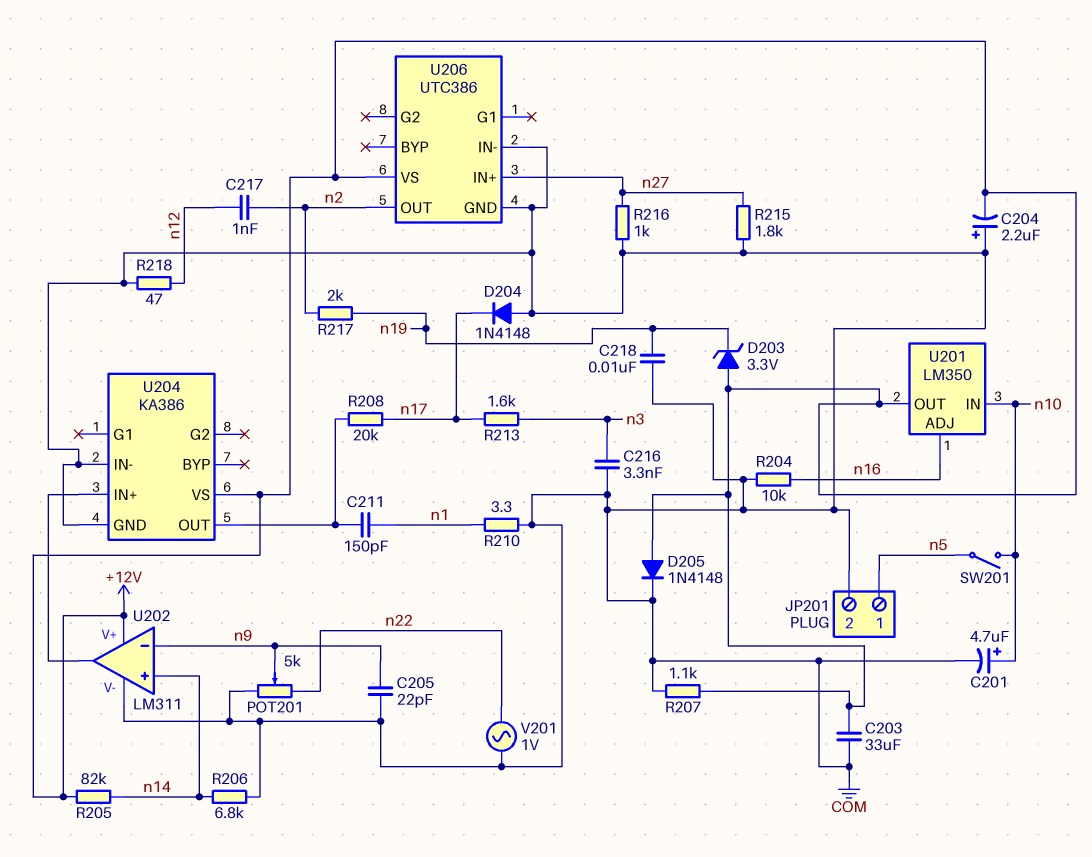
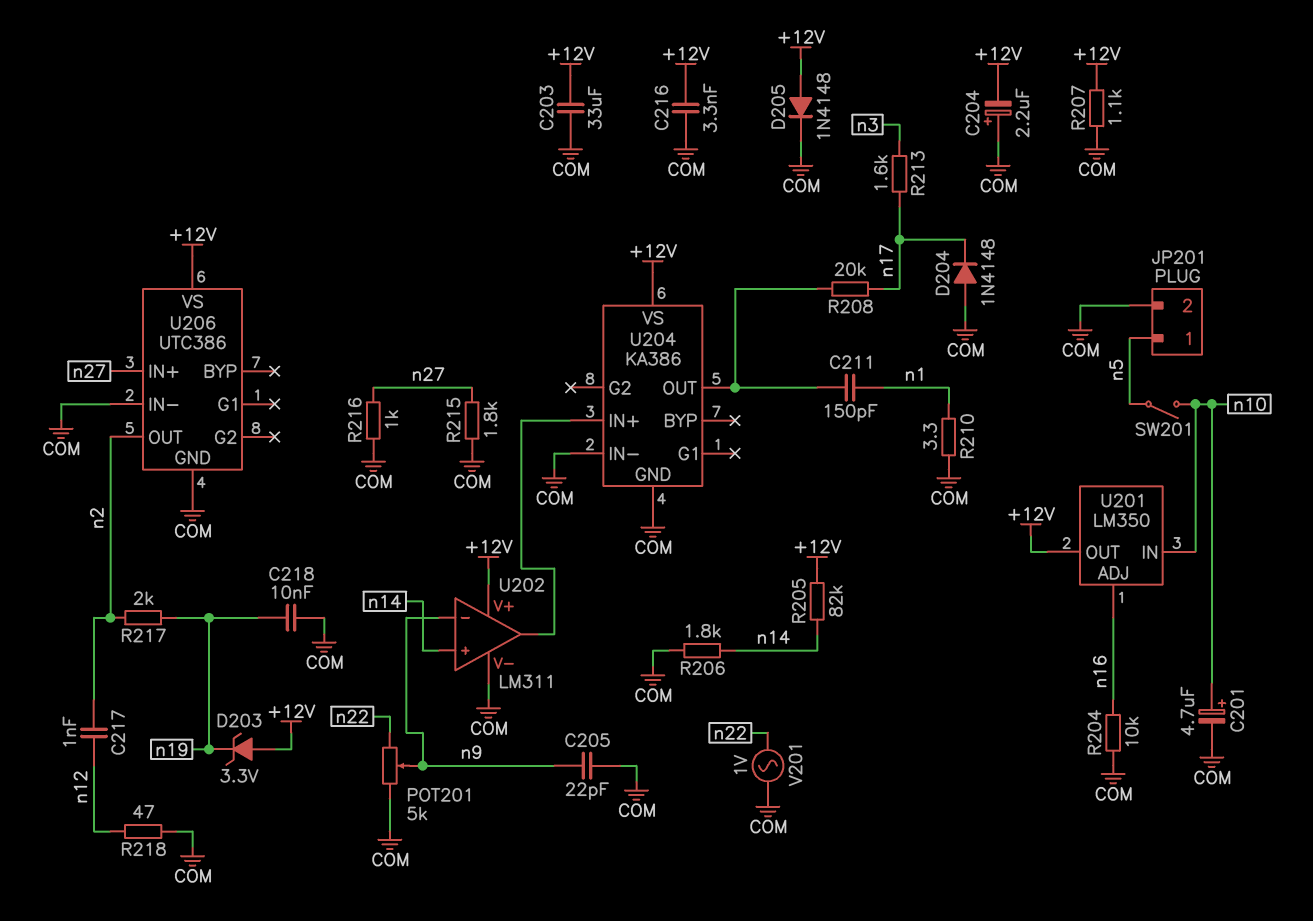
C216: 3.3nF (COM, n3) -> 3.3nF (+12V, COM)
R206: 6.8k (COM, n14) -> 1.8k (COM, n14)

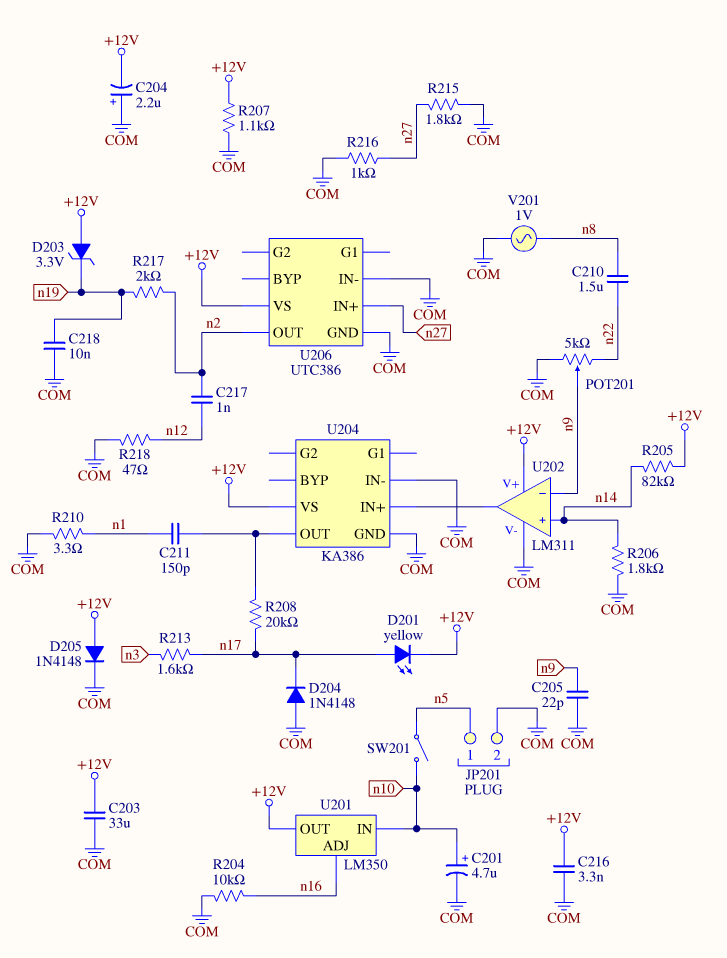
C210: none -> 1.5uF (n8, n22)
D201: none -> LED yellow (A n17, K +12V)
V201: AC 1V (COM, n22) -> AC 1V (COM, n8)

